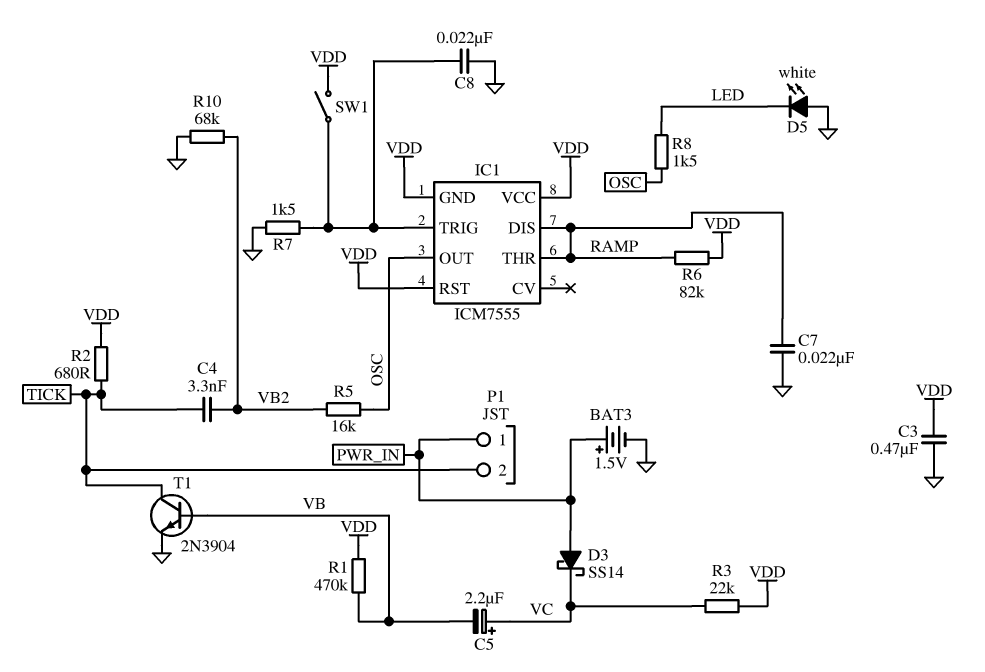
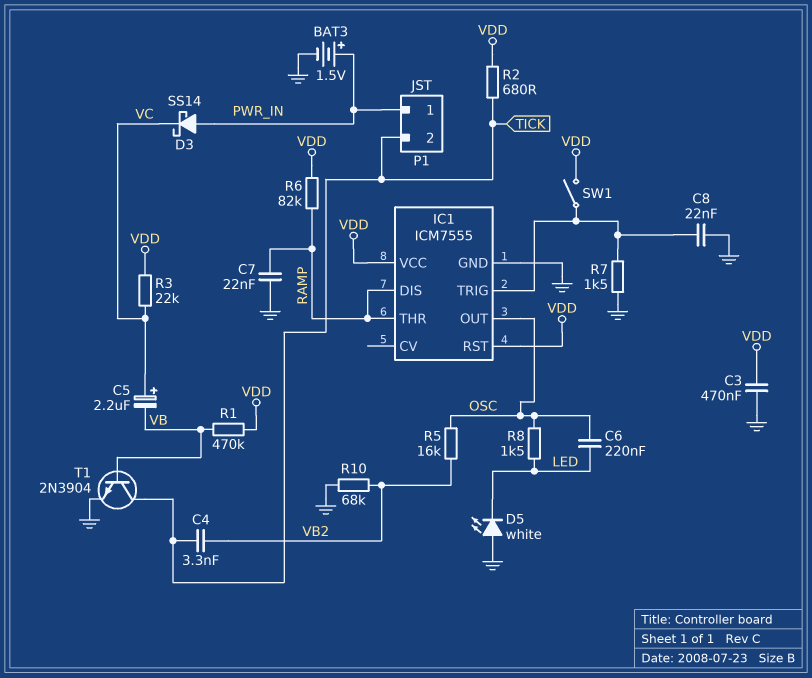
C6: none -> 220nF (LED, OSC)
IC1 pin GND: VDD -> GND

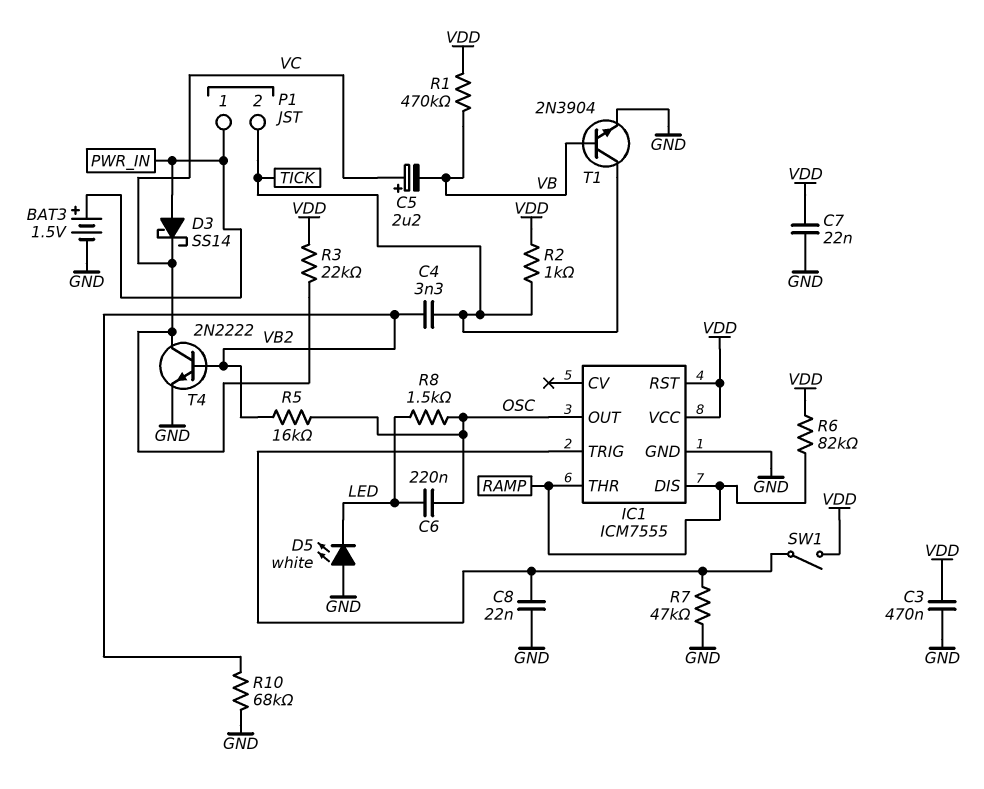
C7: 22nF (GND, RAMP) -> 22nF (GND, VDD)
R2: 680 (TICK, VDD) -> 1k (TICK, VDD)
R7: 1.5k (GND, IC1/TRIG) -> 47k (GND, IC1/TRIG)
T4: none -> NPN 2N2222 (B VB2, C VC, E GND)

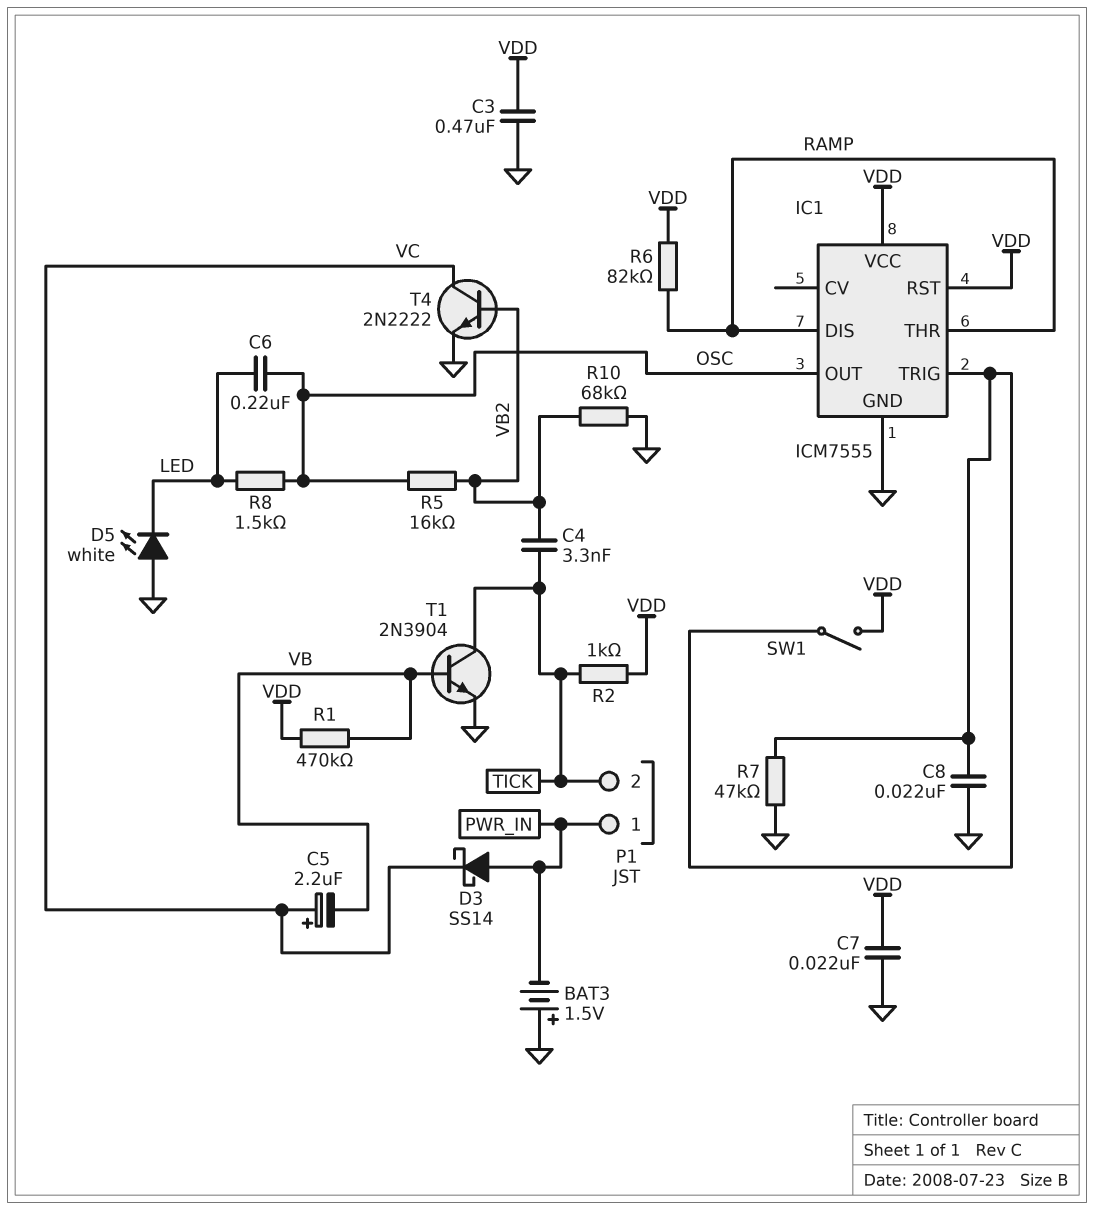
BAT3: 1.5V (plus PWR_IN, minus GND) -> 1.5V (plus GND, minus PWR_IN)
R3: 22k (VC, VDD) -> none

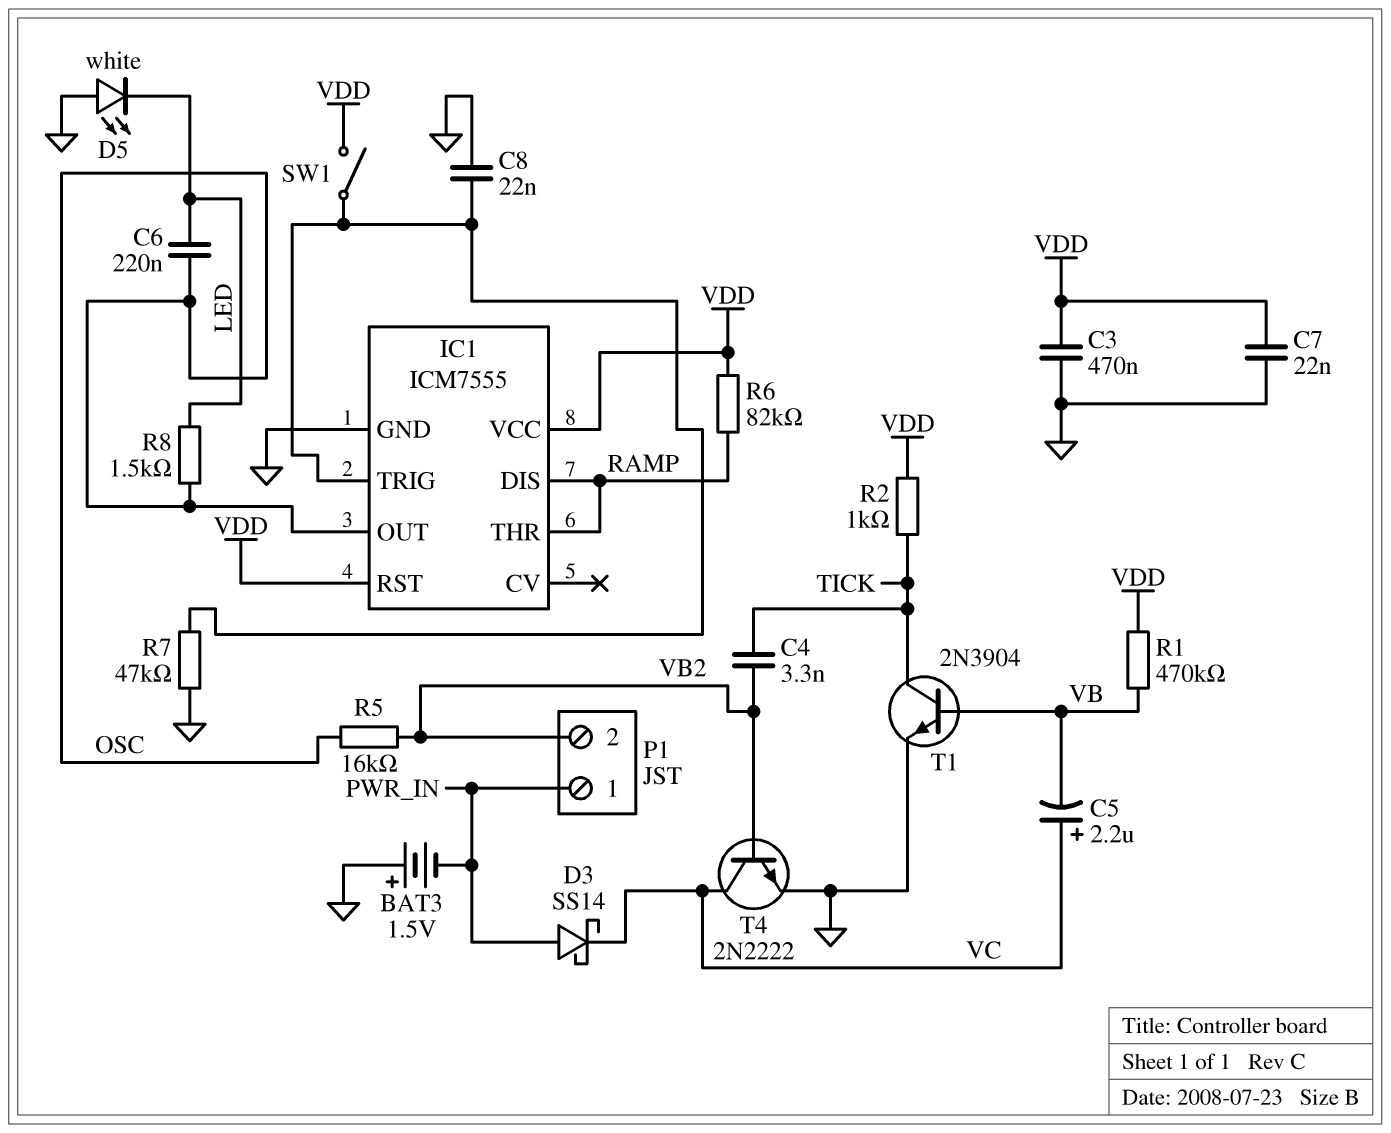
P1 pin 2: TICK -> VB2
R10: 68k (GND, VB2) -> none

